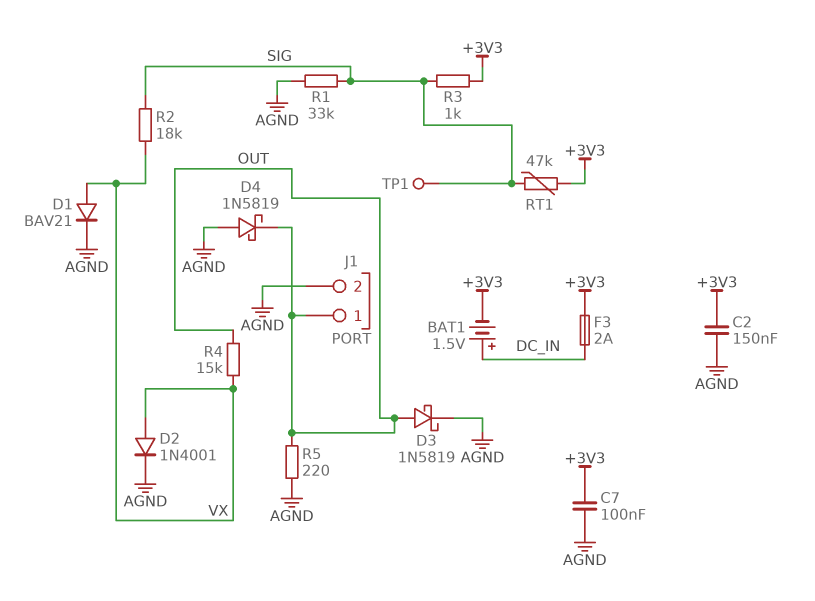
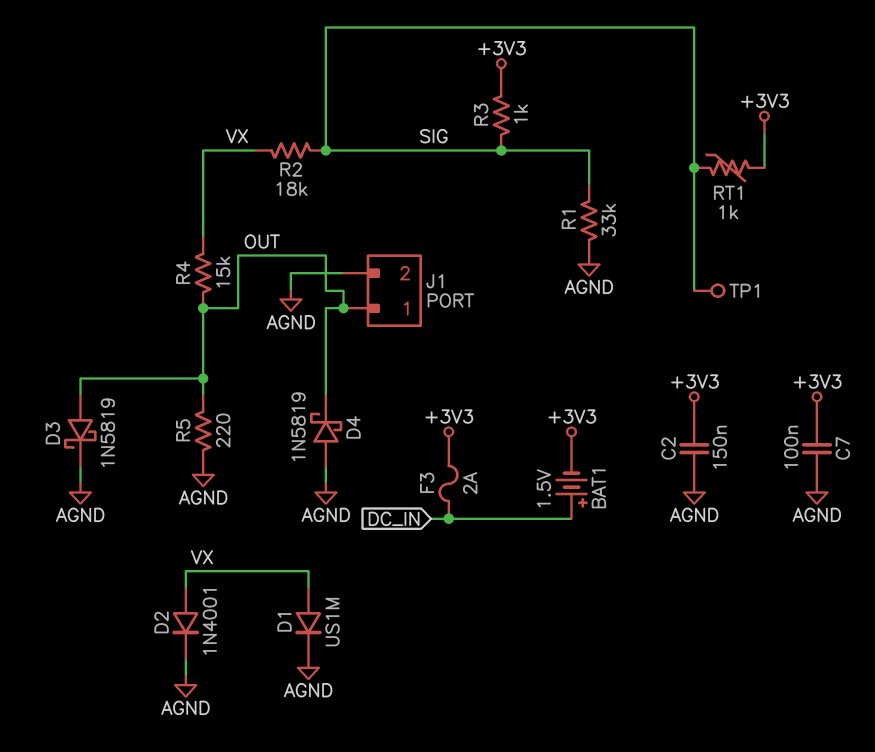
D1: diode BAV21 (A VX, K AGND) -> diode US1M (A VX, K AGND)
RT1: 47k (+3V3, SIG) -> 1k (+3V3, SIG)

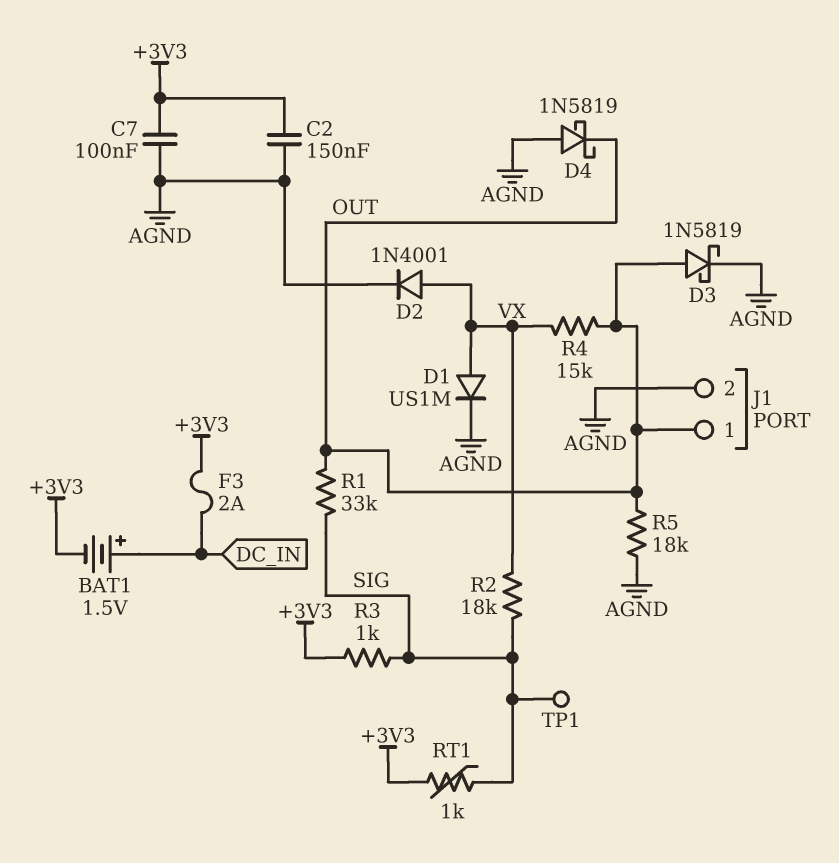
R1: 33k (AGND, SIG) -> 33k (OUT, SIG)
R5: 220 (AGND, OUT) -> 18k (AGND, OUT)

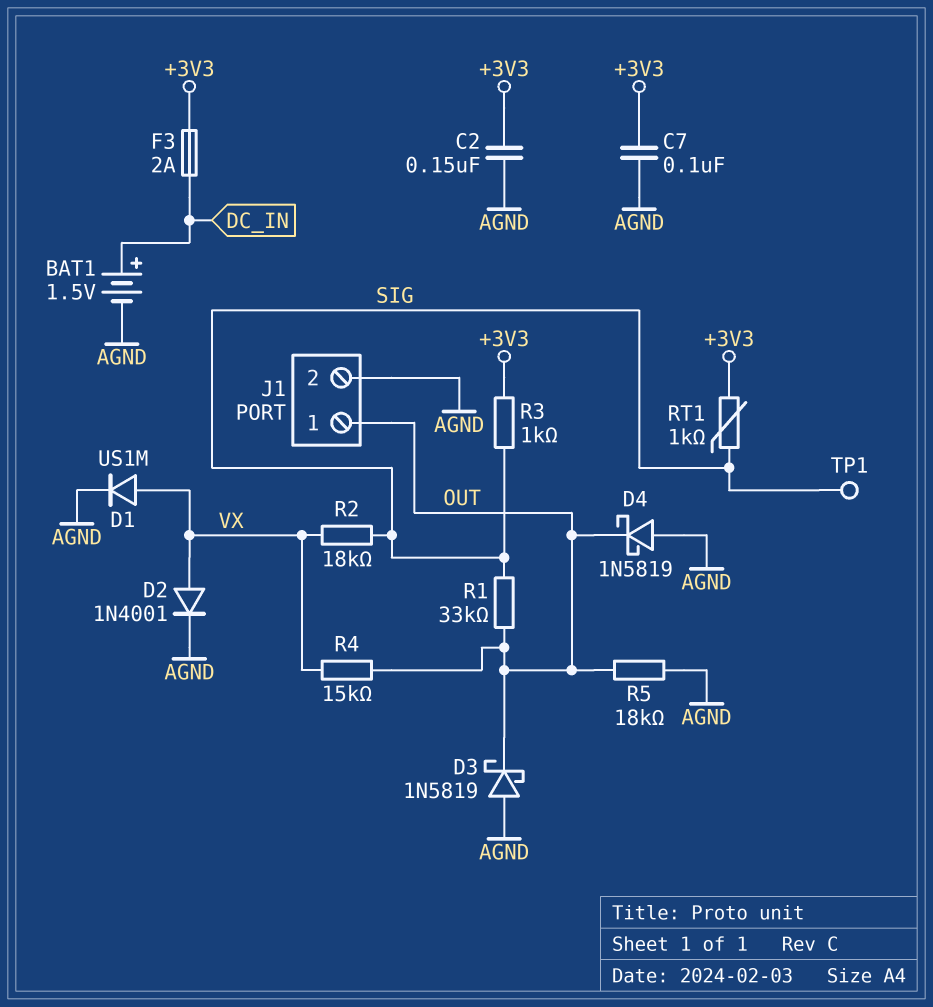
BAT1: 1.5V (plus DC_IN, minus +3V3) -> 1.5V (plus DC_IN, minus AGND)
D3: schottky 1N5819 (A OUT, K AGND) -> schottky 1N5819 (A AGND, K OUT)

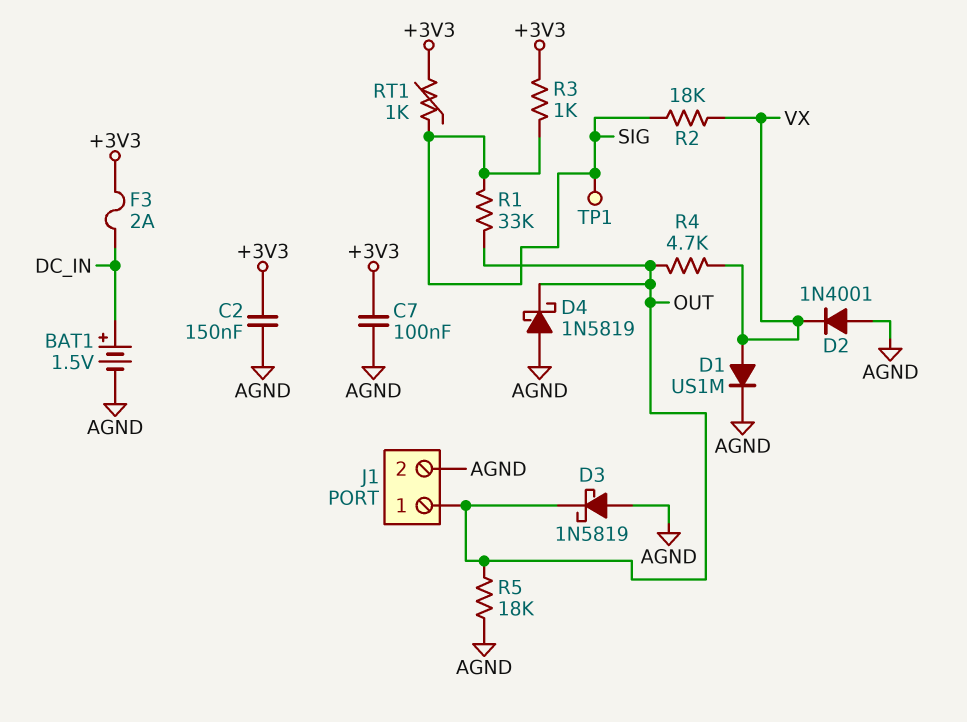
D2: diode 1N4001 (A VX, K AGND) -> diode 1N4001 (A AGND, K VX)
R4: 15k (OUT, VX) -> 4.7k (OUT, VX)

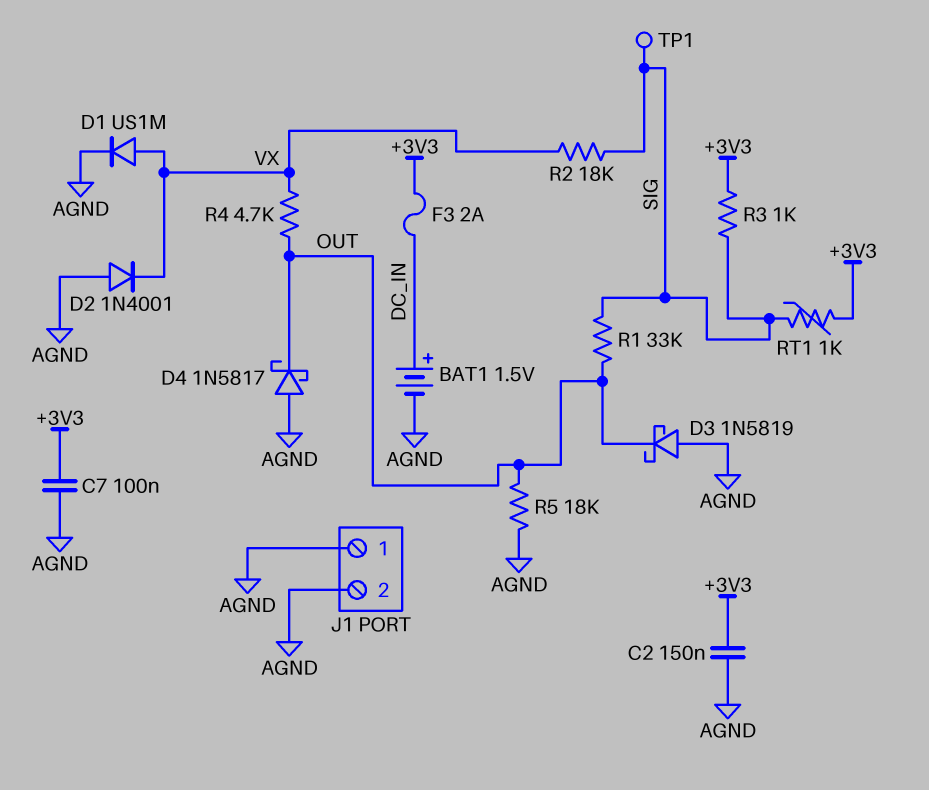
D4: schottky 1N5819 (A AGND, K OUT) -> schottky 1N5817 (A AGND, K OUT)
J1 pin 1: OUT -> AGND

